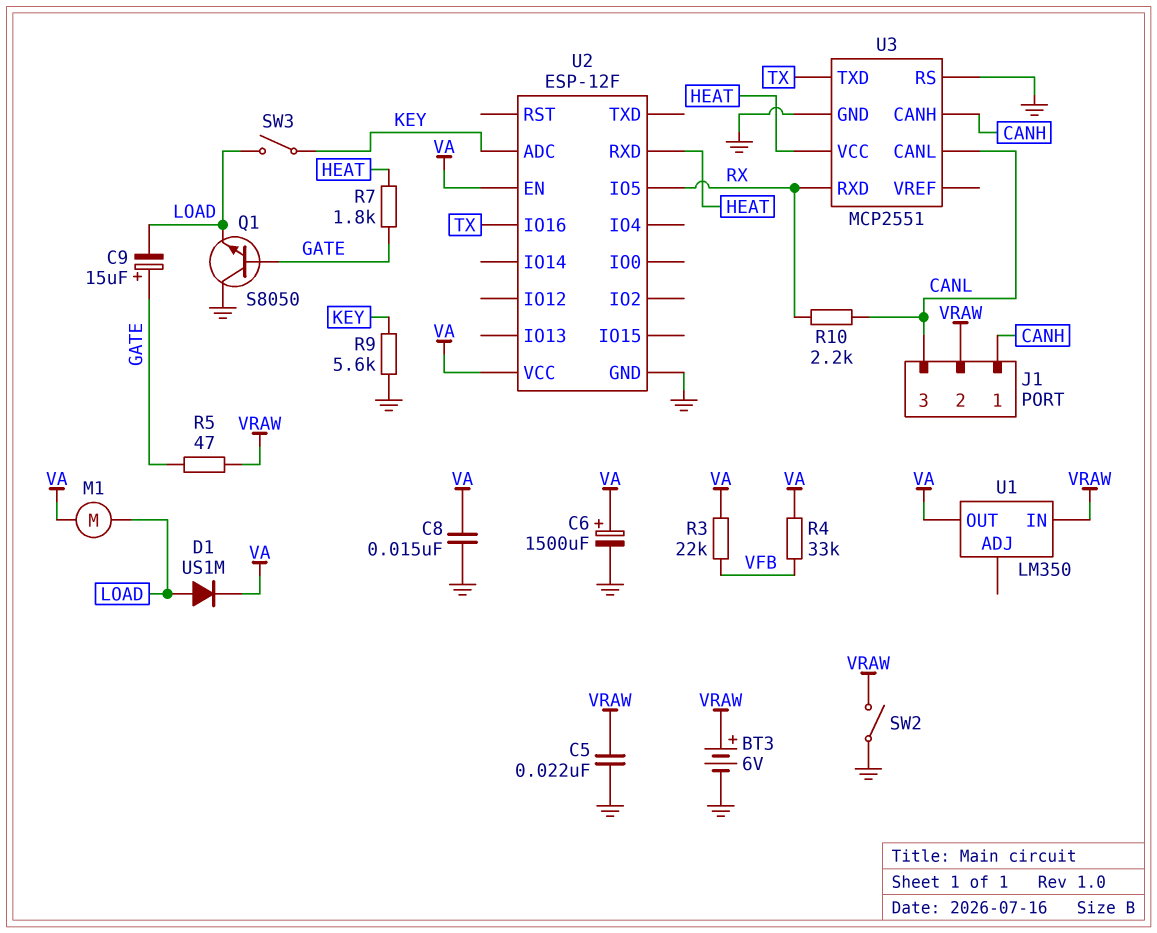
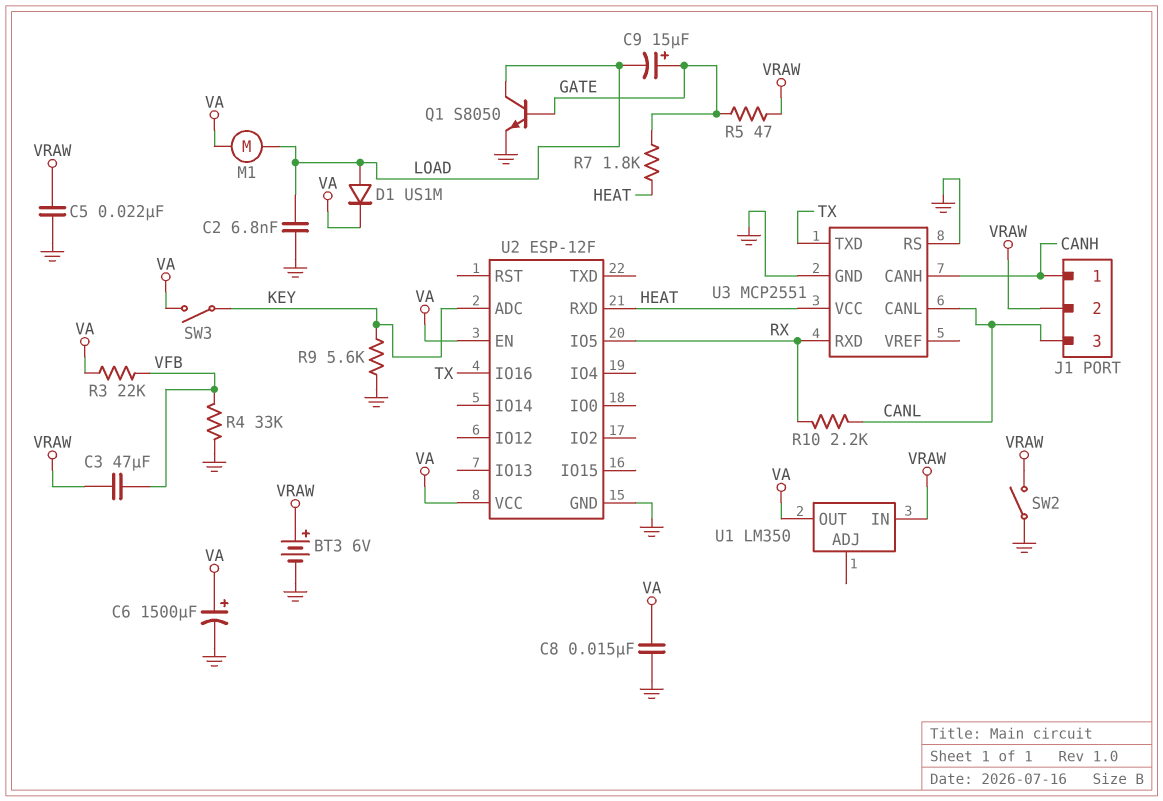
C2: none -> 6.8nF (GND, LOAD)
C3: none -> 47uF (VFB, VRAW)
Q1: NPN S8050 (B GATE, C GND, E LOAD) -> NPN S8050 (B GATE, C LOAD, E GND)
R4: 33k (VA, VFB) -> 33k (GND, VFB)
SW3: switch (KEY, LOAD) -> switch (KEY, VA)

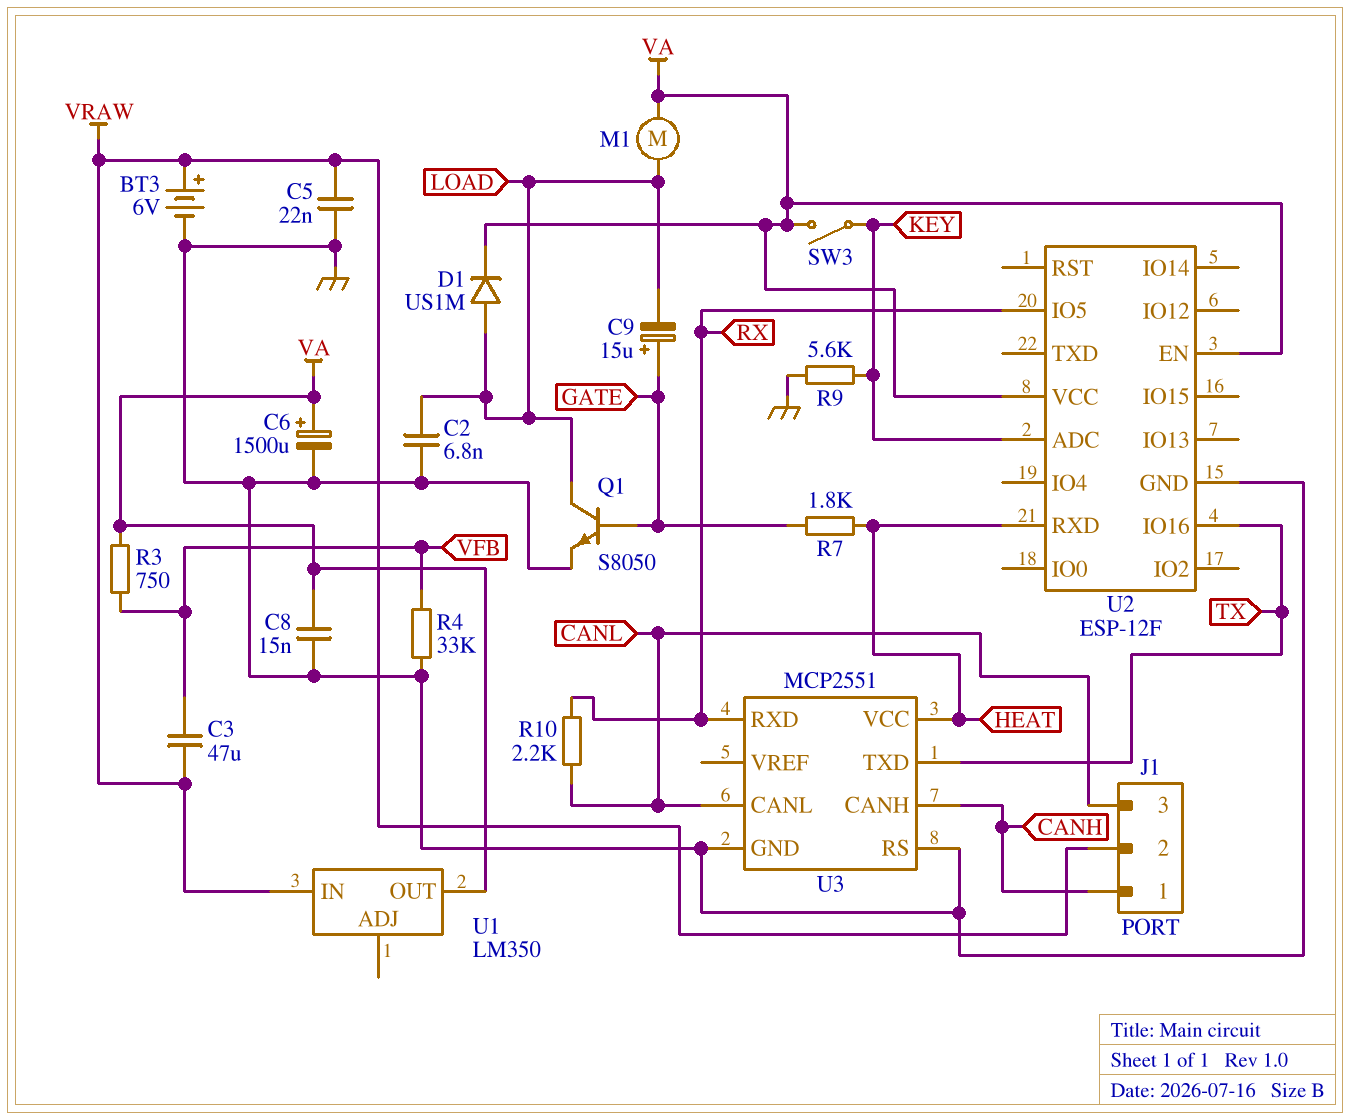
R3: 22k (VA, VFB) -> 750 (VA, VFB)
R5: 47 (GATE, VRAW) -> none
SW2: switch (GND, VRAW) -> none

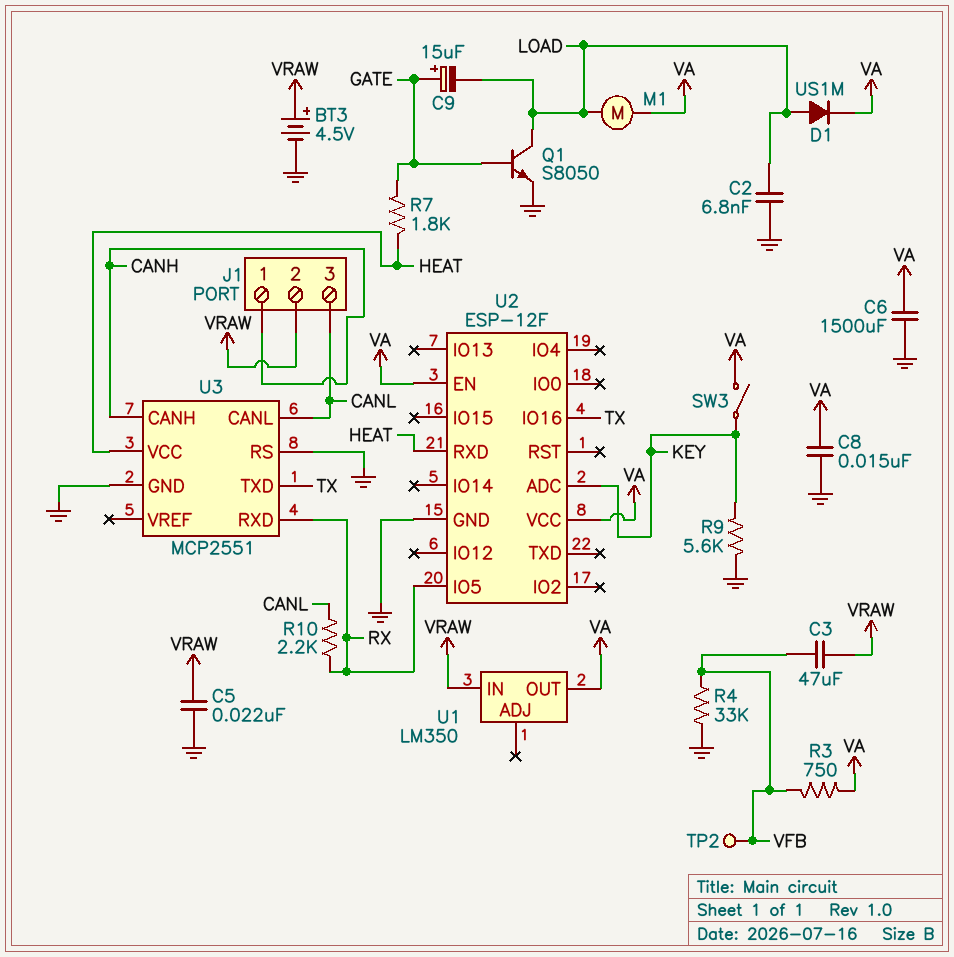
BT3: 6V (plus VRAW, minus GND) -> 4.5V (plus VRAW, minus GND)
C6: 1500uF (plus VA, minus GND) -> 1500uF (GND, VA)
TP2: none -> test point (VFB)

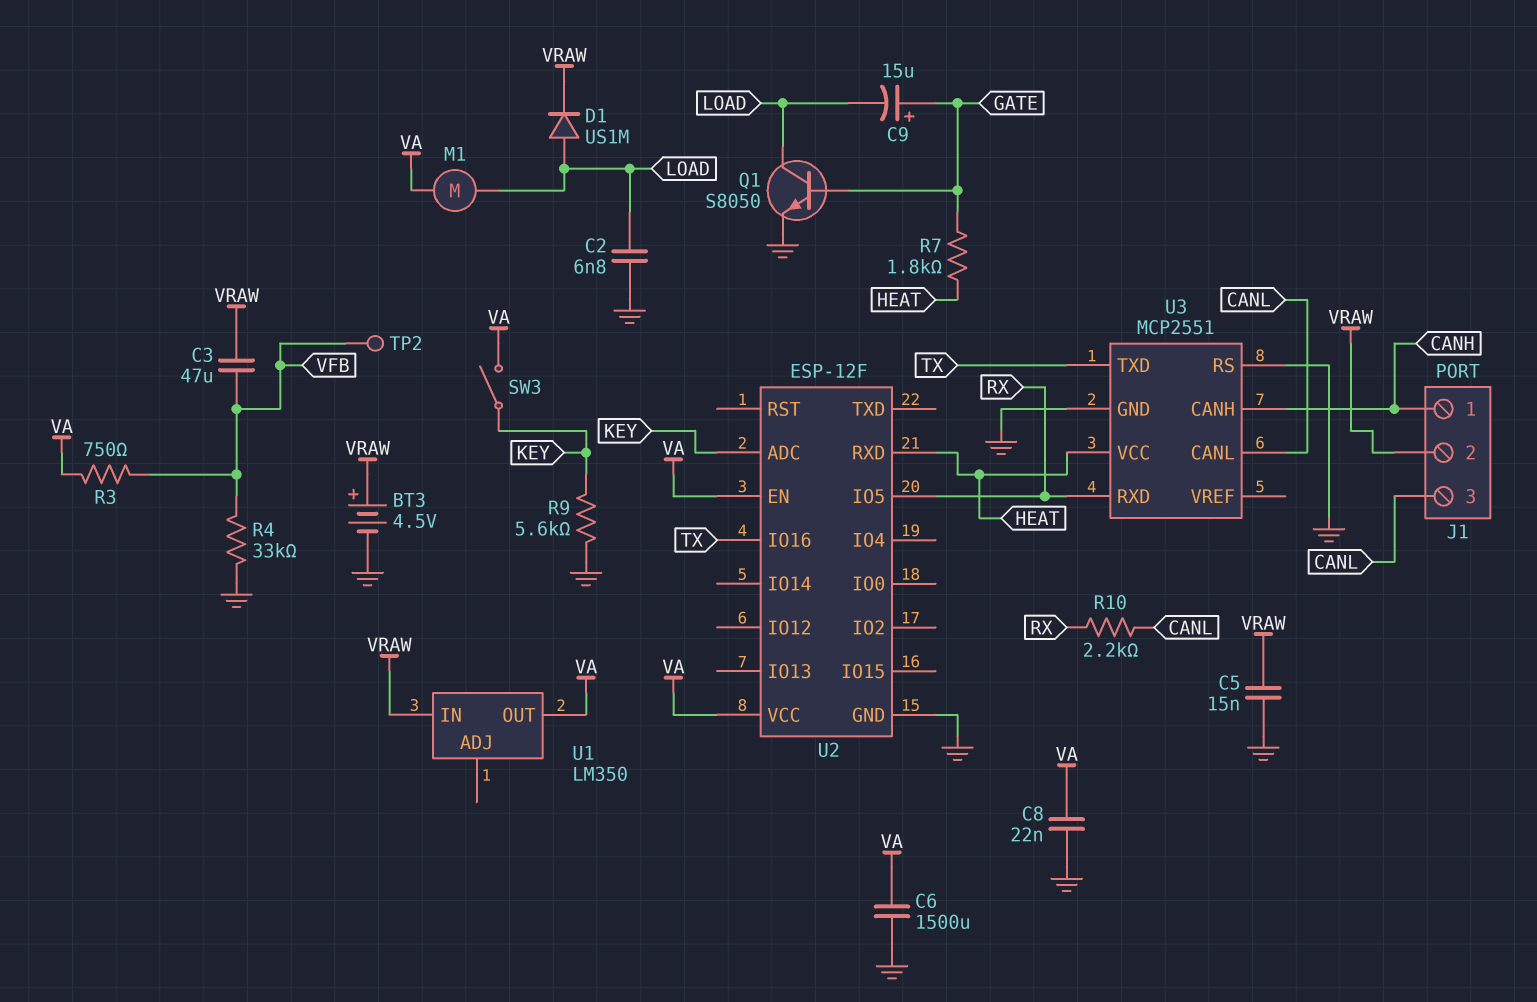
C5: 22nF (GND, VRAW) -> 15nF (GND, VRAW)
C8: 15nF (GND, VA) -> 22nF (GND, VA)
D1: diode US1M (A LOAD, K VA) -> diode US1M (A LOAD, K VRAW)

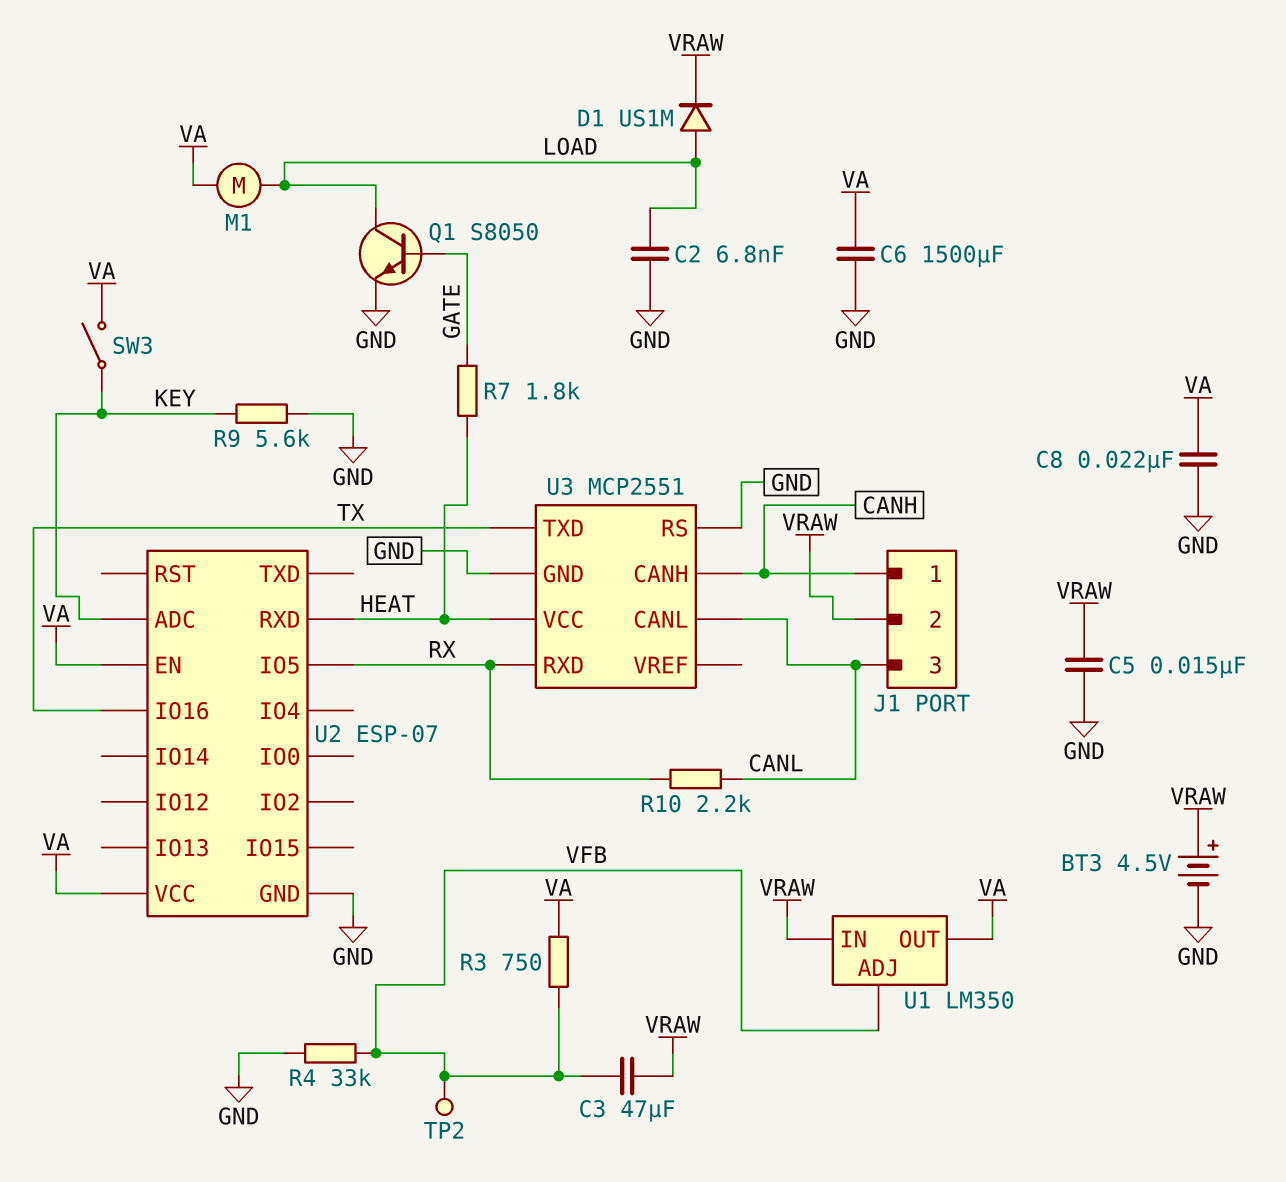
C9: 15uF (plus GATE, minus LOAD) -> none
U1 pin ADJ: none -> VFB
U2: ESP-12F -> ESP-07

